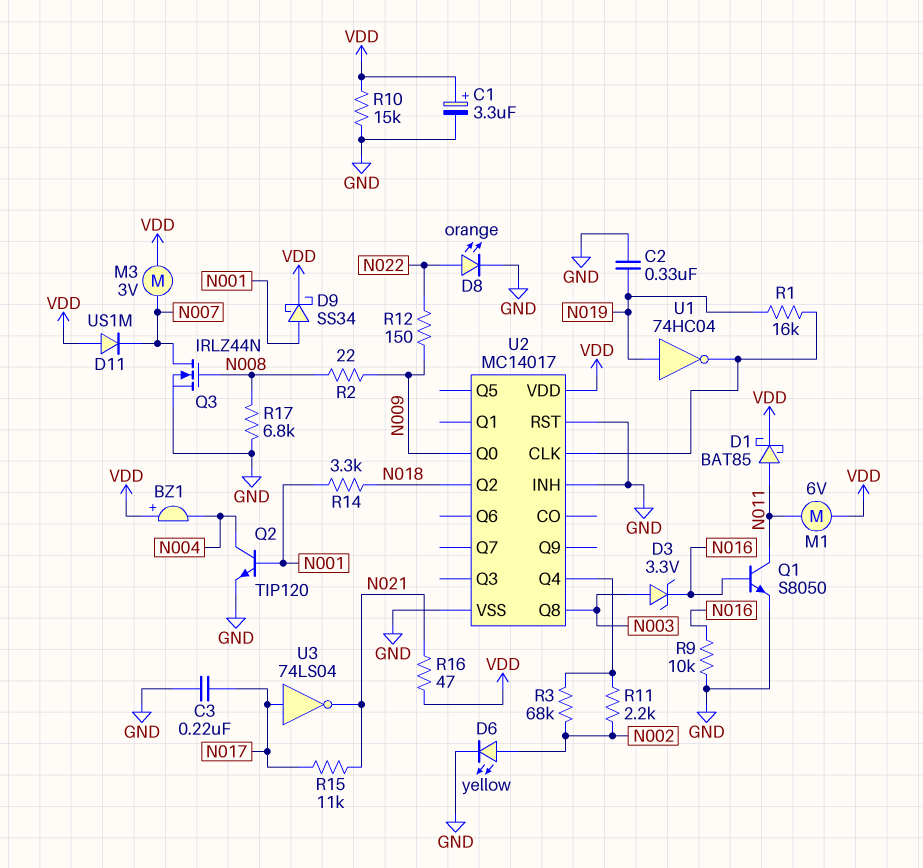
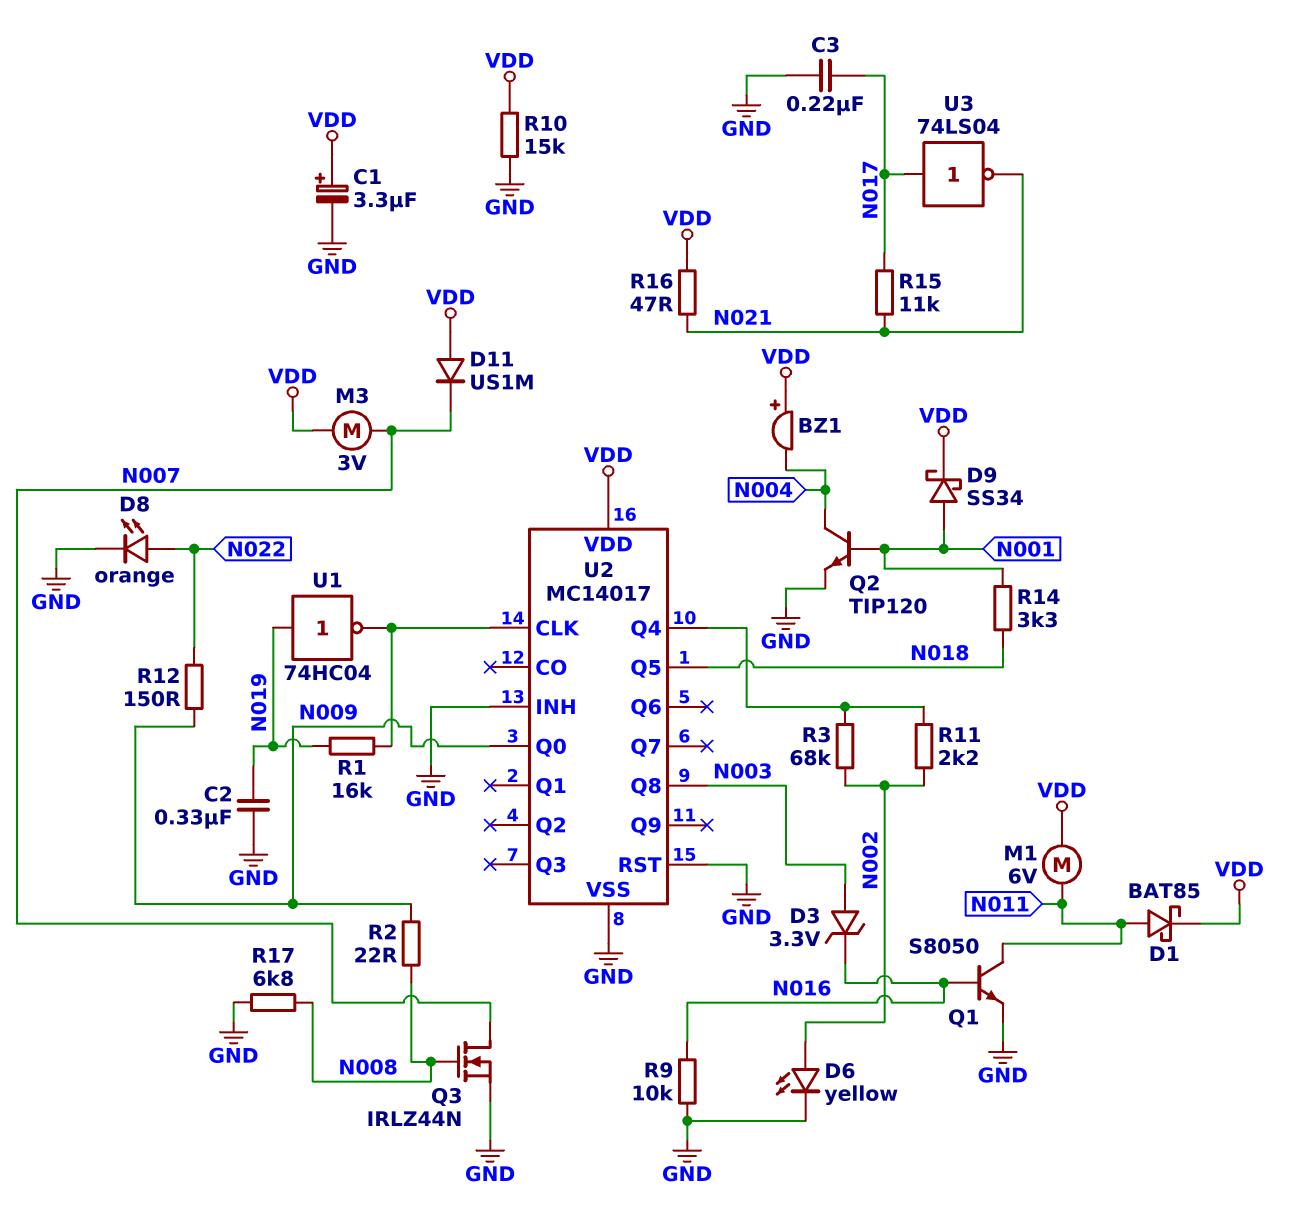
U2 pin Q2: N018 -> none
U2 pin Q5: none -> N018

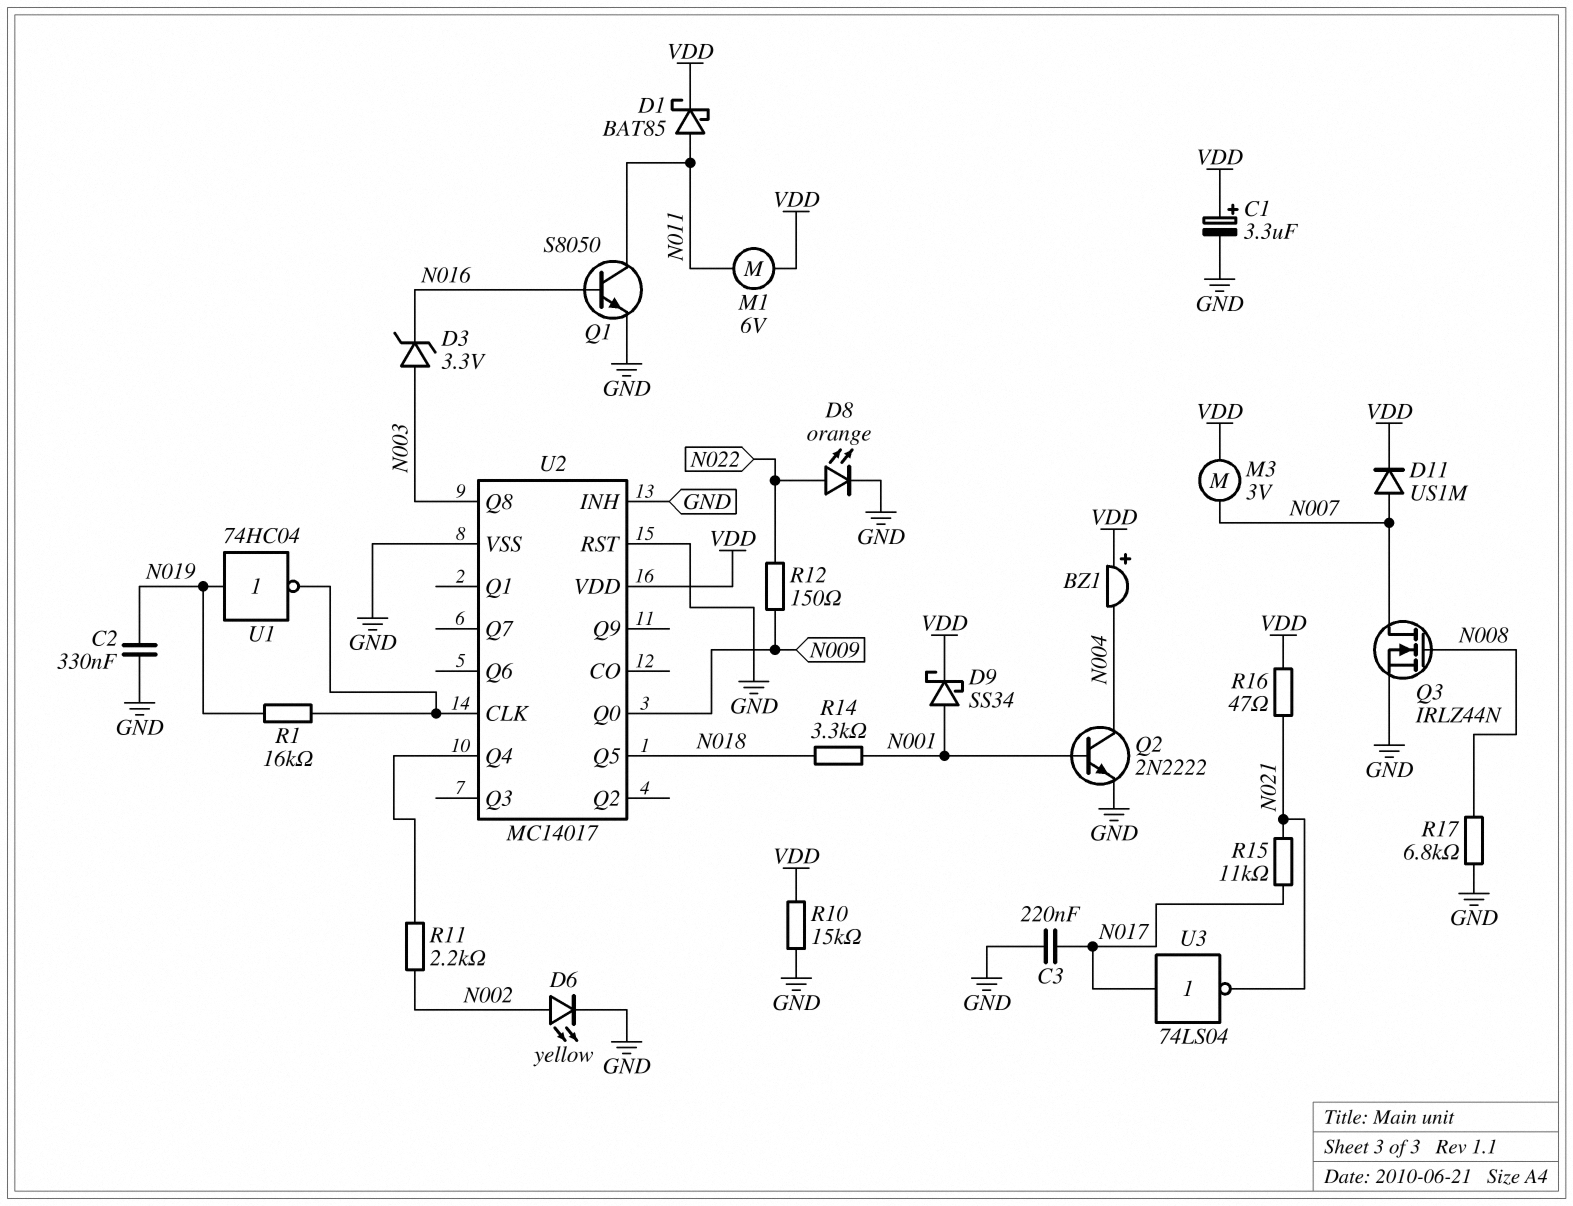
D11: diode US1M (A VDD, K N007) -> diode US1M (A N007, K VDD)
Q2: NPN TIP120 (B N001, C N004, E GND) -> NPN 2N2222 (B N001, C N004, E GND)
R2: 22 (N008, N009) -> none
R3: 68k (N002, U2/Q4) -> none
R9: 10k (GND, N016) -> none

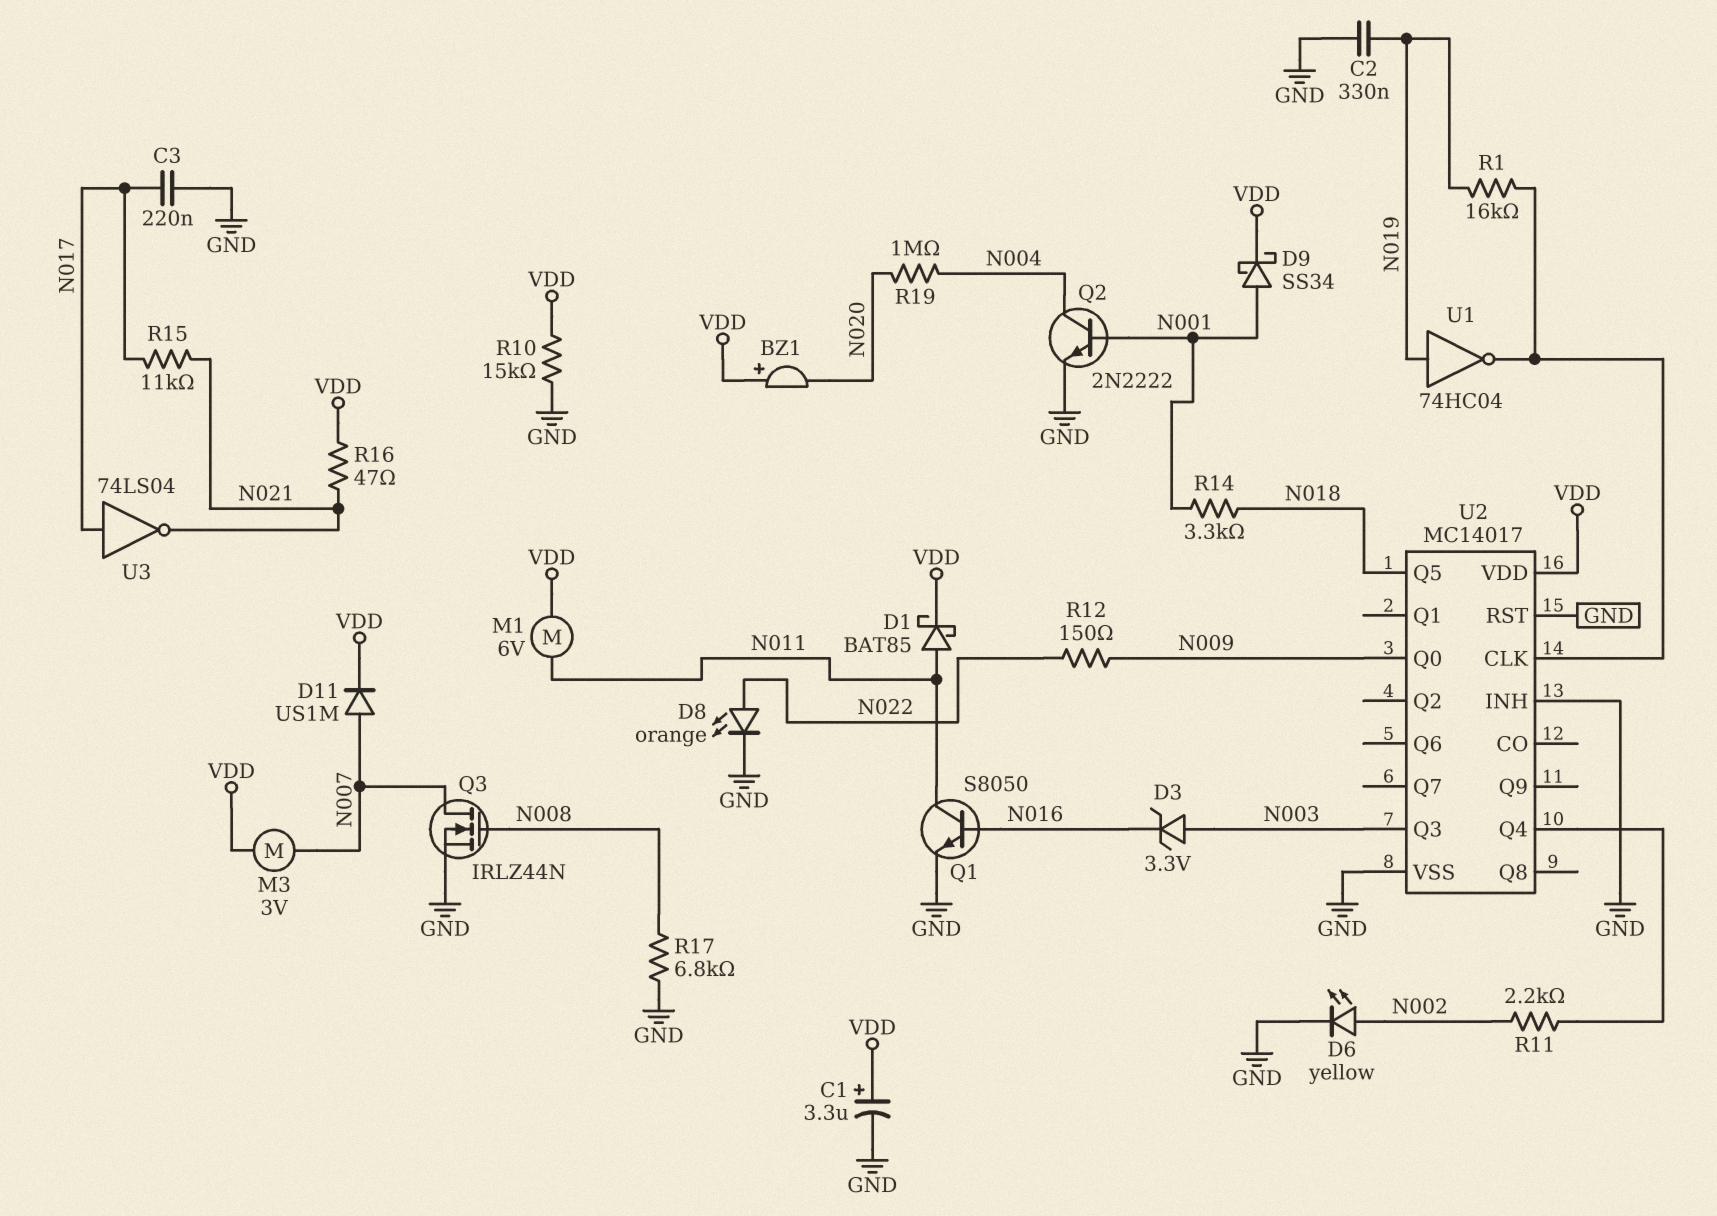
BZ1: buzzer (plus VDD, minus N004) -> buzzer (plus VDD, minus N020)
R19: none -> 1M (N004, N020)
U2 pin Q3: none -> N003
U2 pin Q8: N003 -> none

